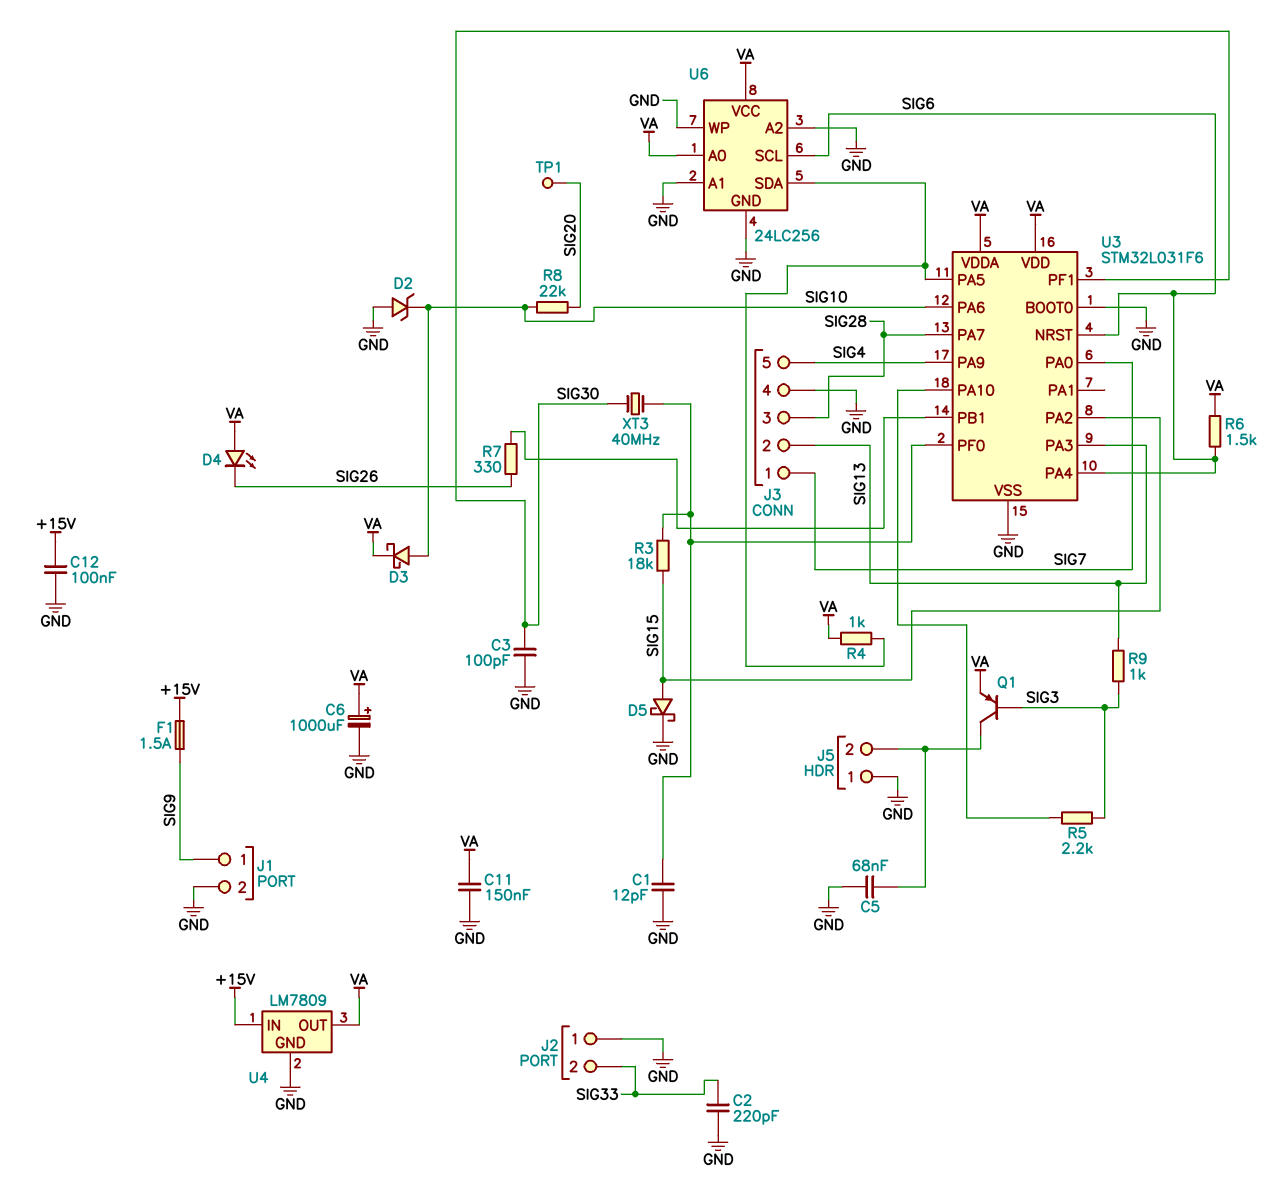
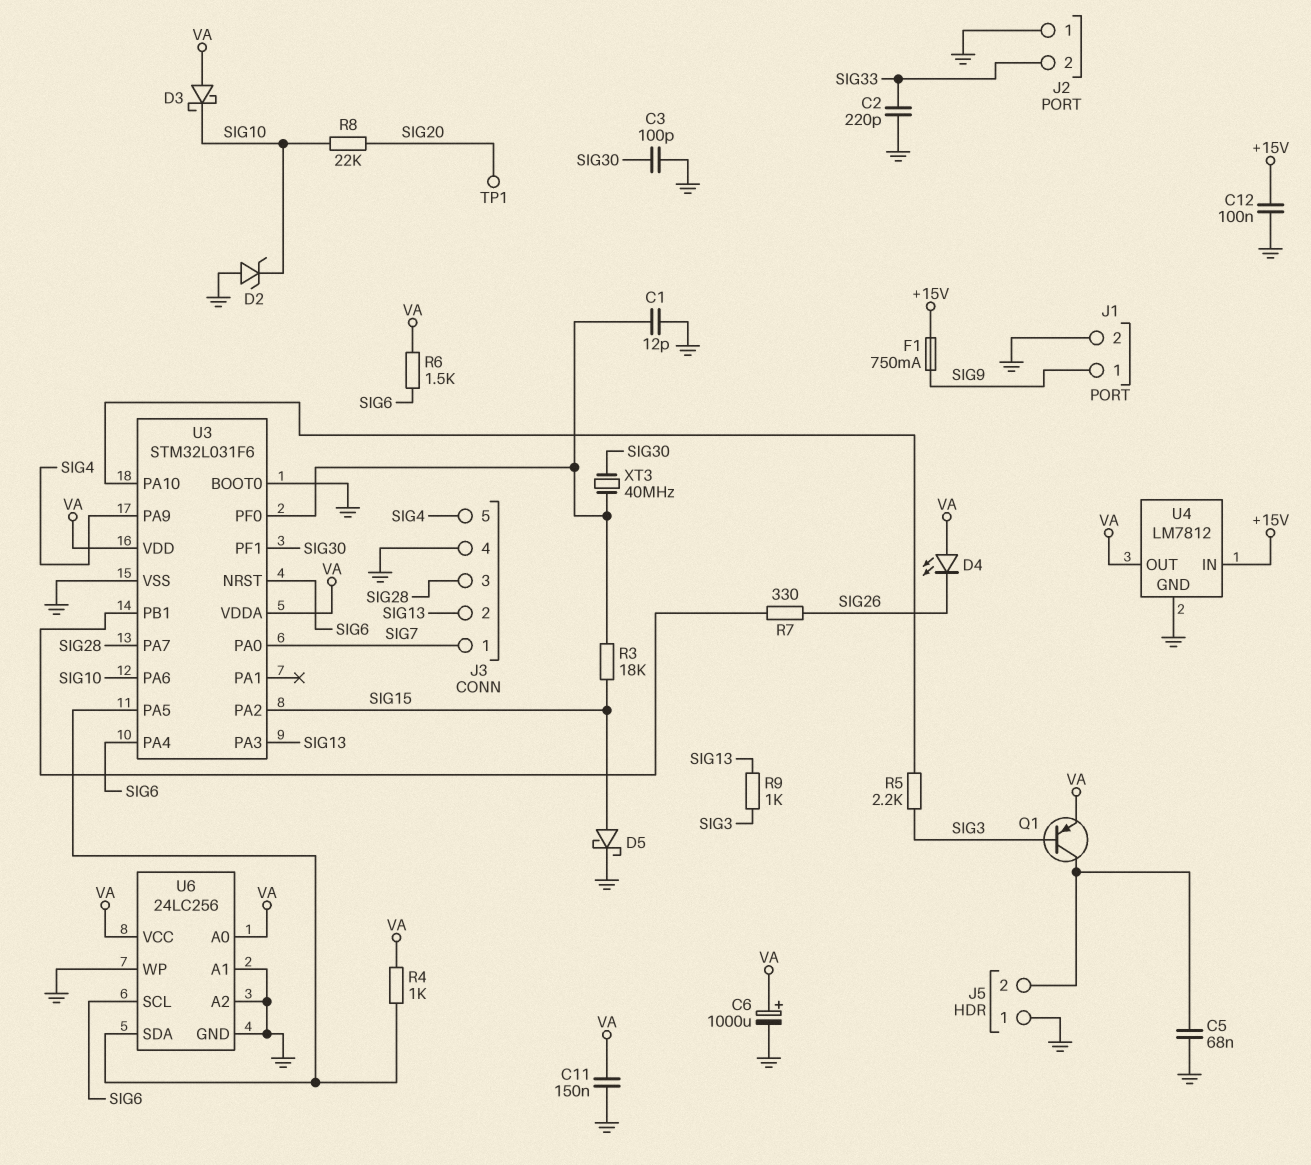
D3: schottky (A SIG10, K VA) -> schottky (A VA, K SIG10)
F1: 1.5A (+15V, SIG9) -> 750mA (+15V, SIG9)
U4: LM7809 -> LM7812

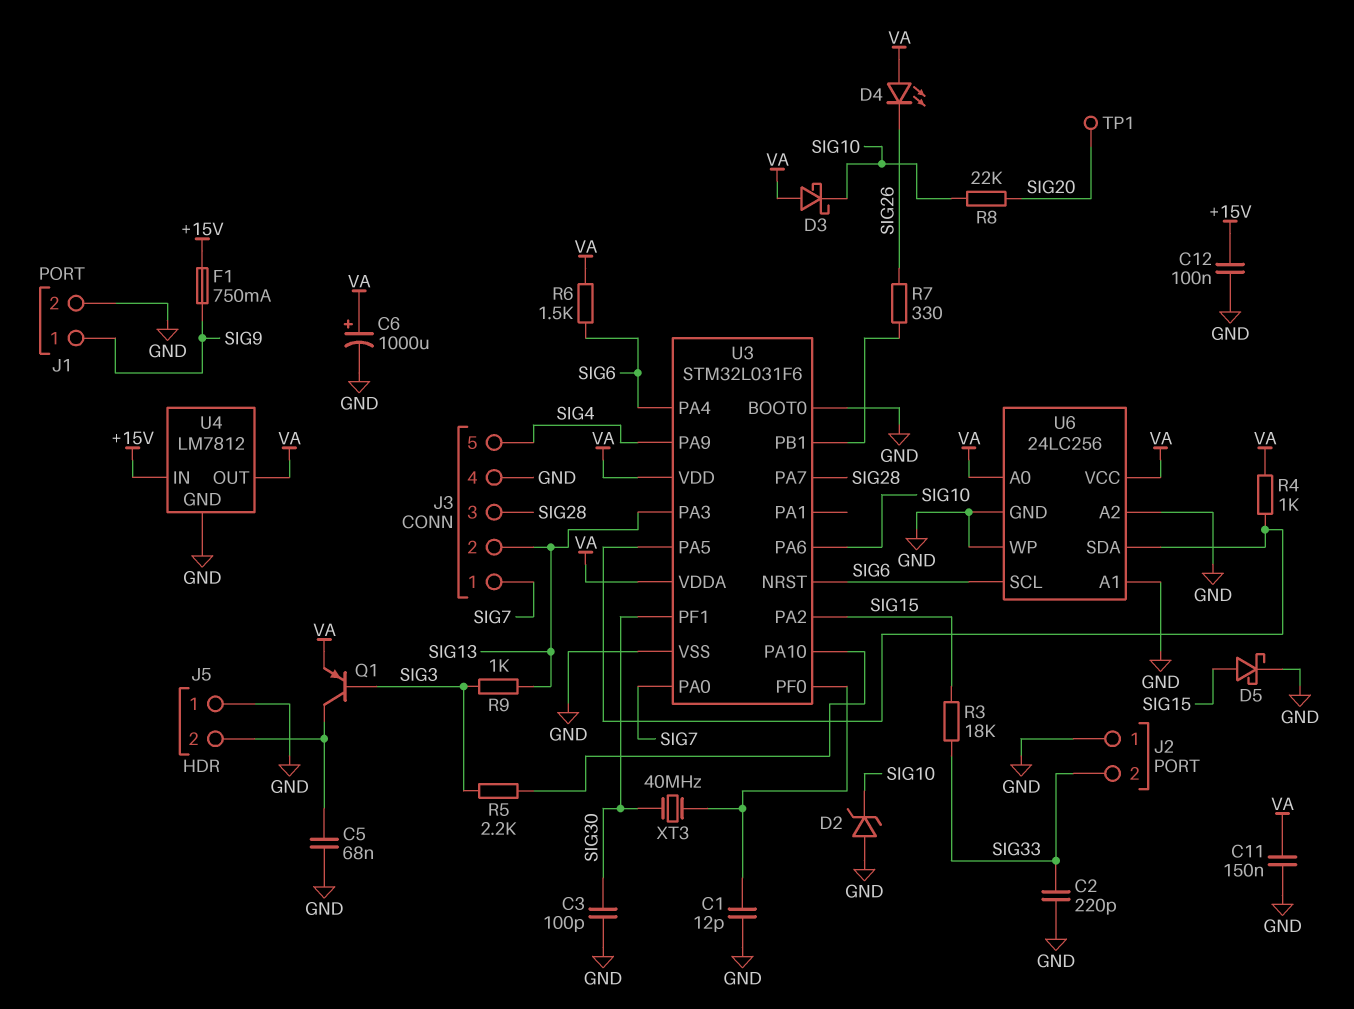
R3: 18k (SIG15, U3/PF0) -> 18k (SIG15, SIG33)

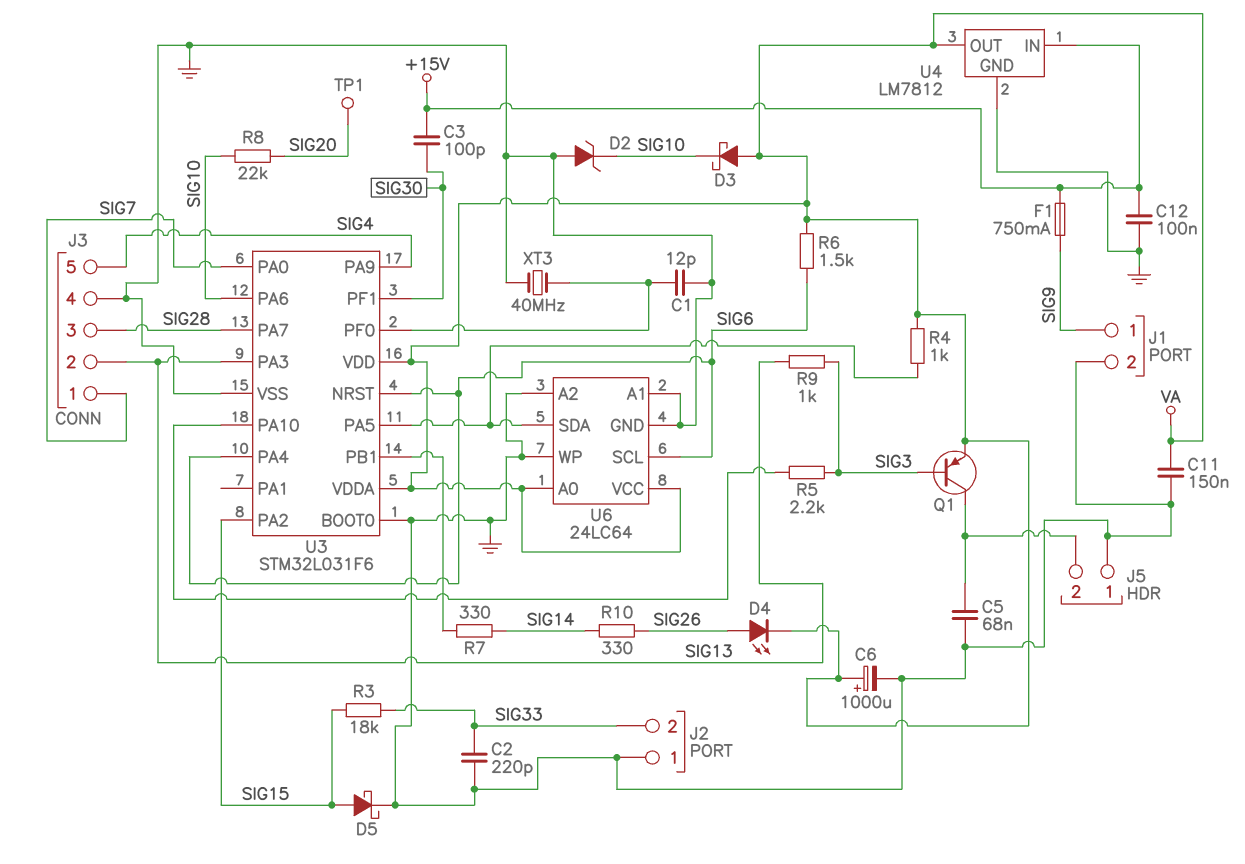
C3: 100pF (GND, SIG30) -> 100pF (+15V, SIG30)
D4: LED (A VA, K SIG26) -> LED (A SIG26, K VA)
R7: 330 (SIG26, U3/PB1) -> 330 (SIG14, U3/PB1)
R10: none -> 330 (SIG14, SIG26)
U6: 24LC256 -> 24LC64
XT3: 40MHz (SIG30, U3/PF0) -> 40MHz (GND, U3/PF0)

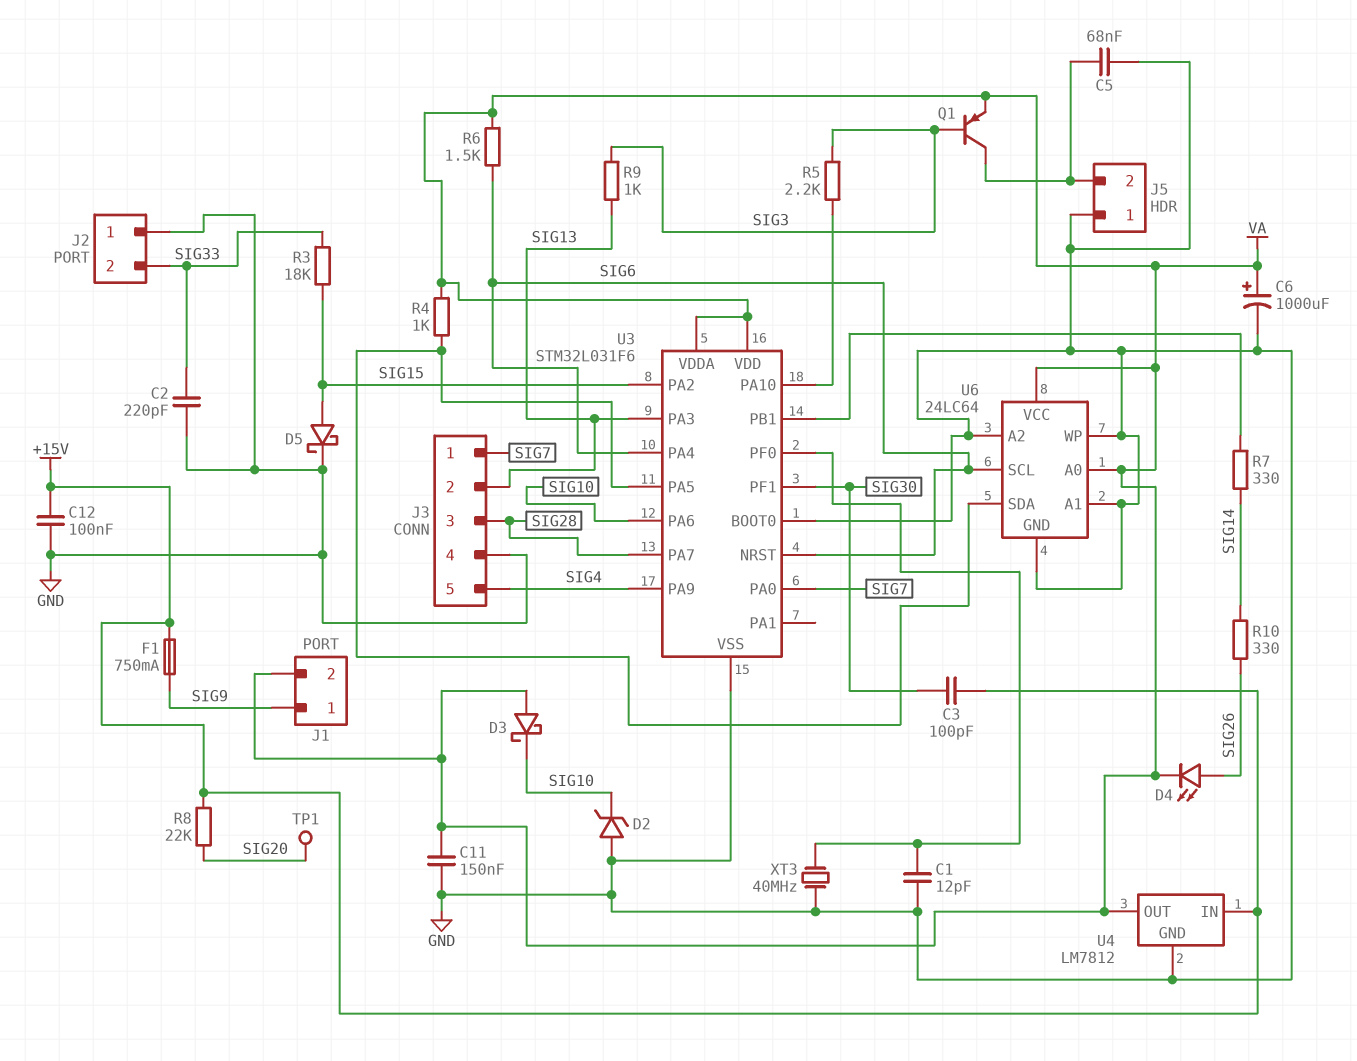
J1 pin 2: GND -> VA
R8: 22k (SIG10, SIG20) -> 22k (+15V, SIG20)

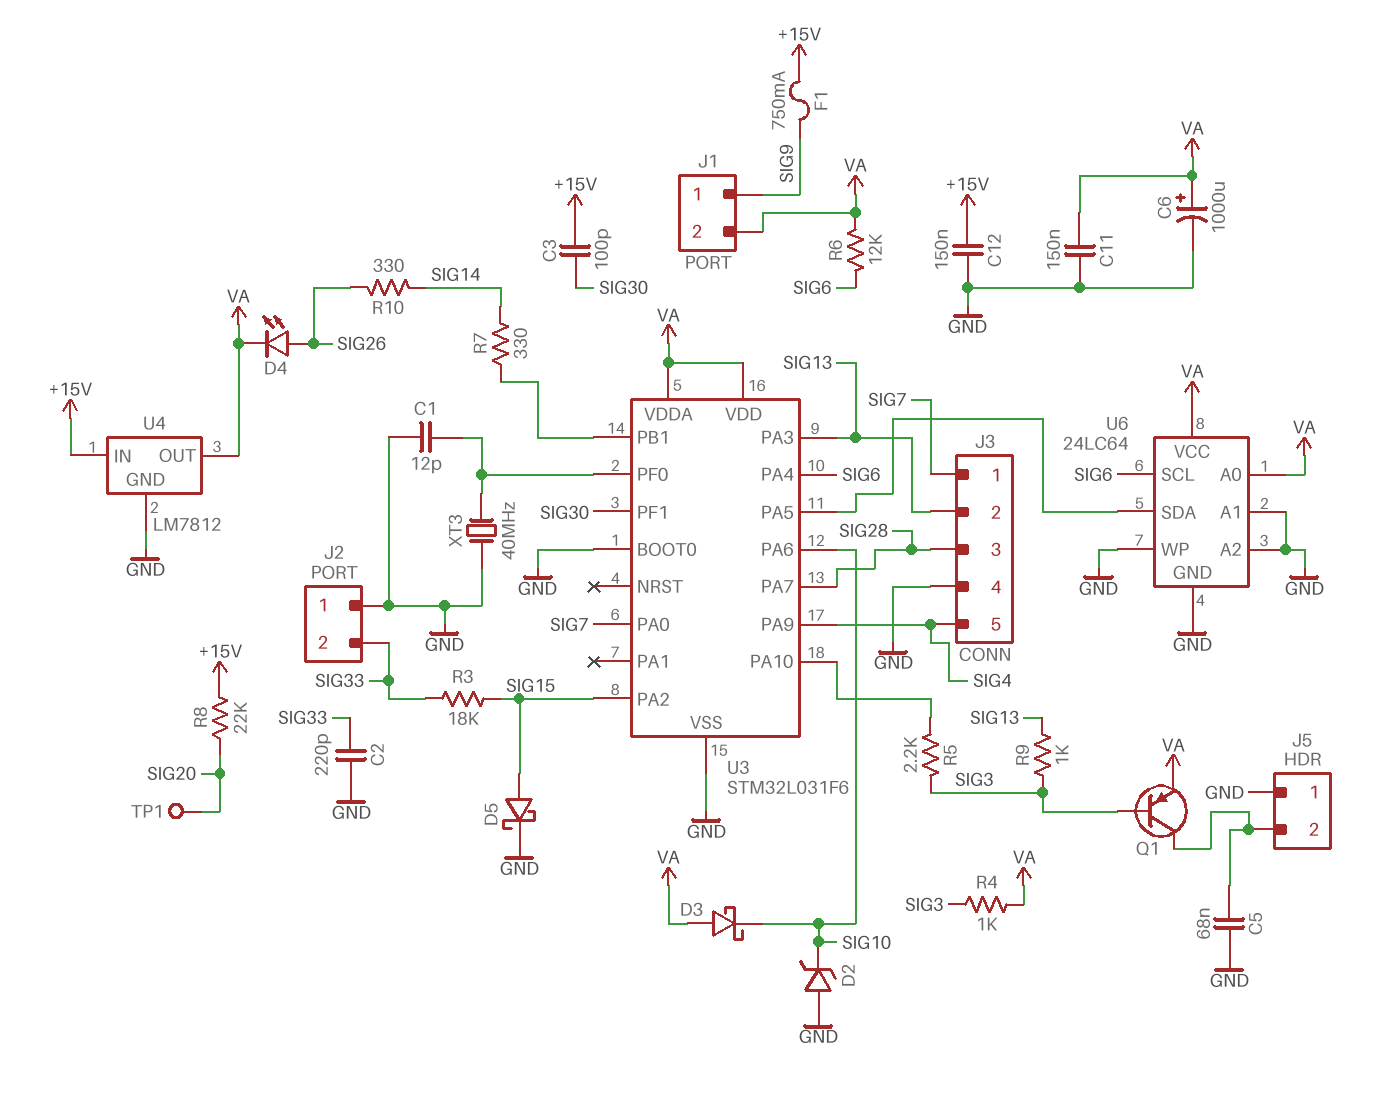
C12: 100nF (+15V, GND) -> 150nF (+15V, GND)
R4: 1k (U3/PA5, VA) -> 1k (SIG3, VA)
R6: 1.5k (SIG6, VA) -> 12k (SIG6, VA)
U3 pin NRST: SIG6 -> none

